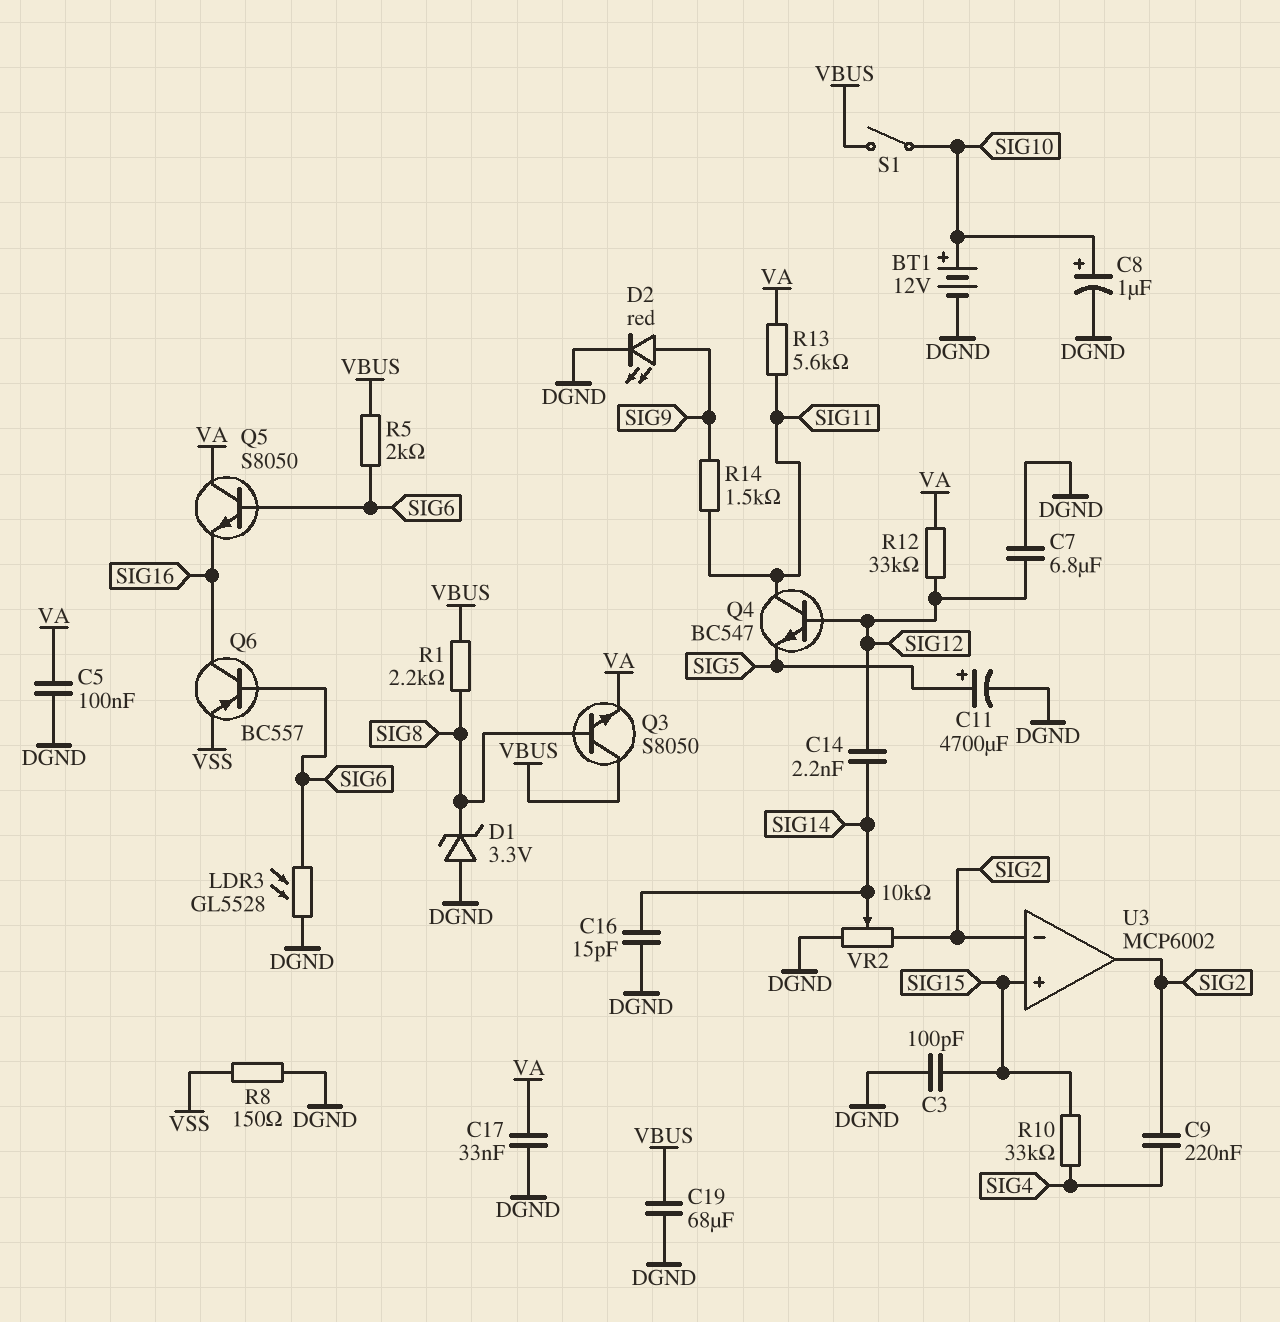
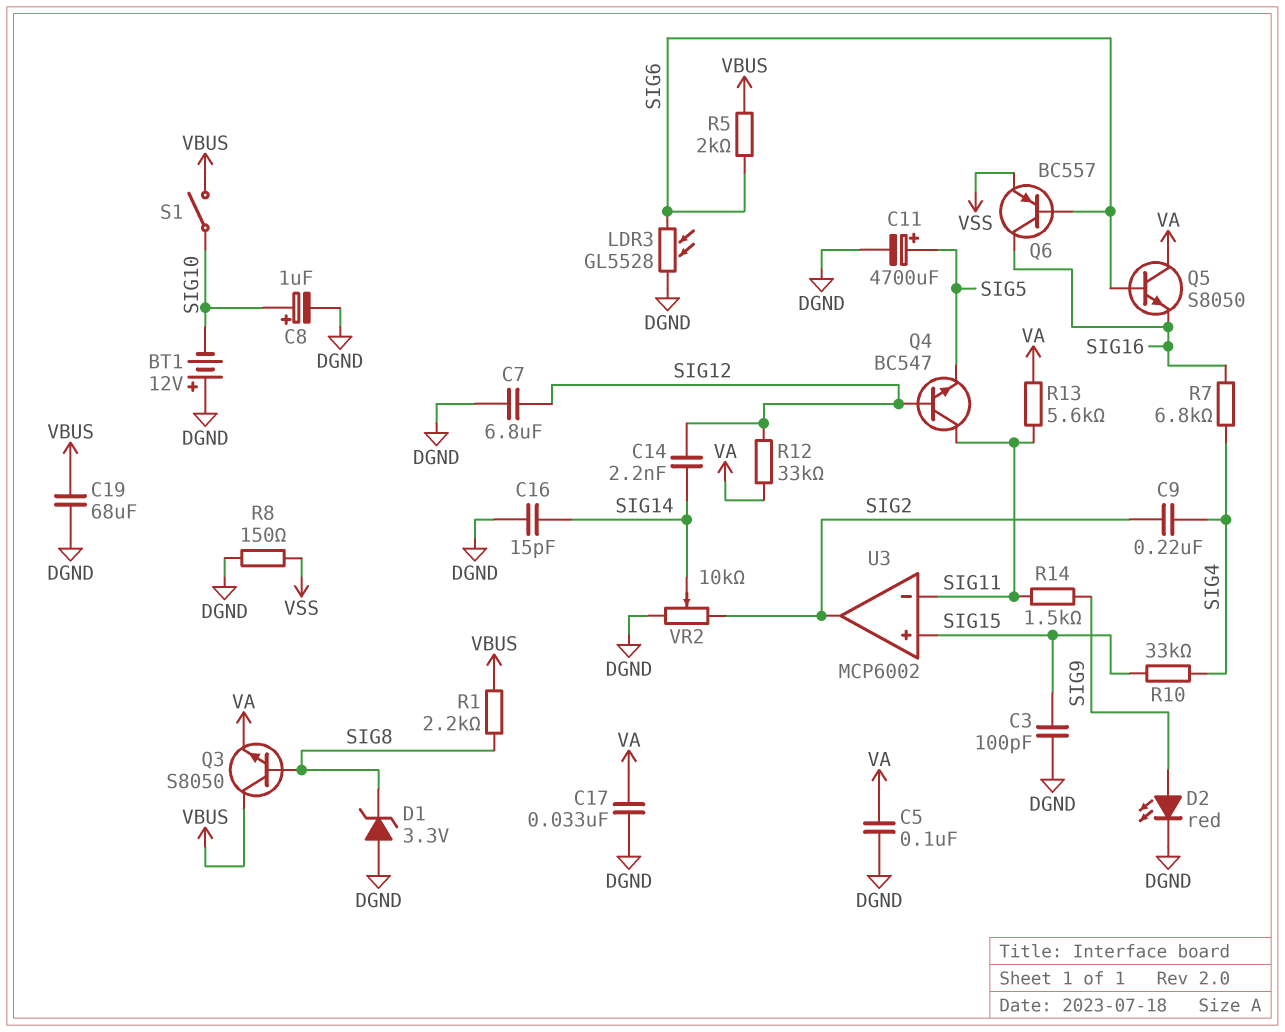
BT1: 12V (plus SIG10, minus DGND) -> 12V (plus DGND, minus SIG10)
R7: none -> 6.8k (SIG4, SIG16)
U3 pin in-: SIG2 -> SIG11

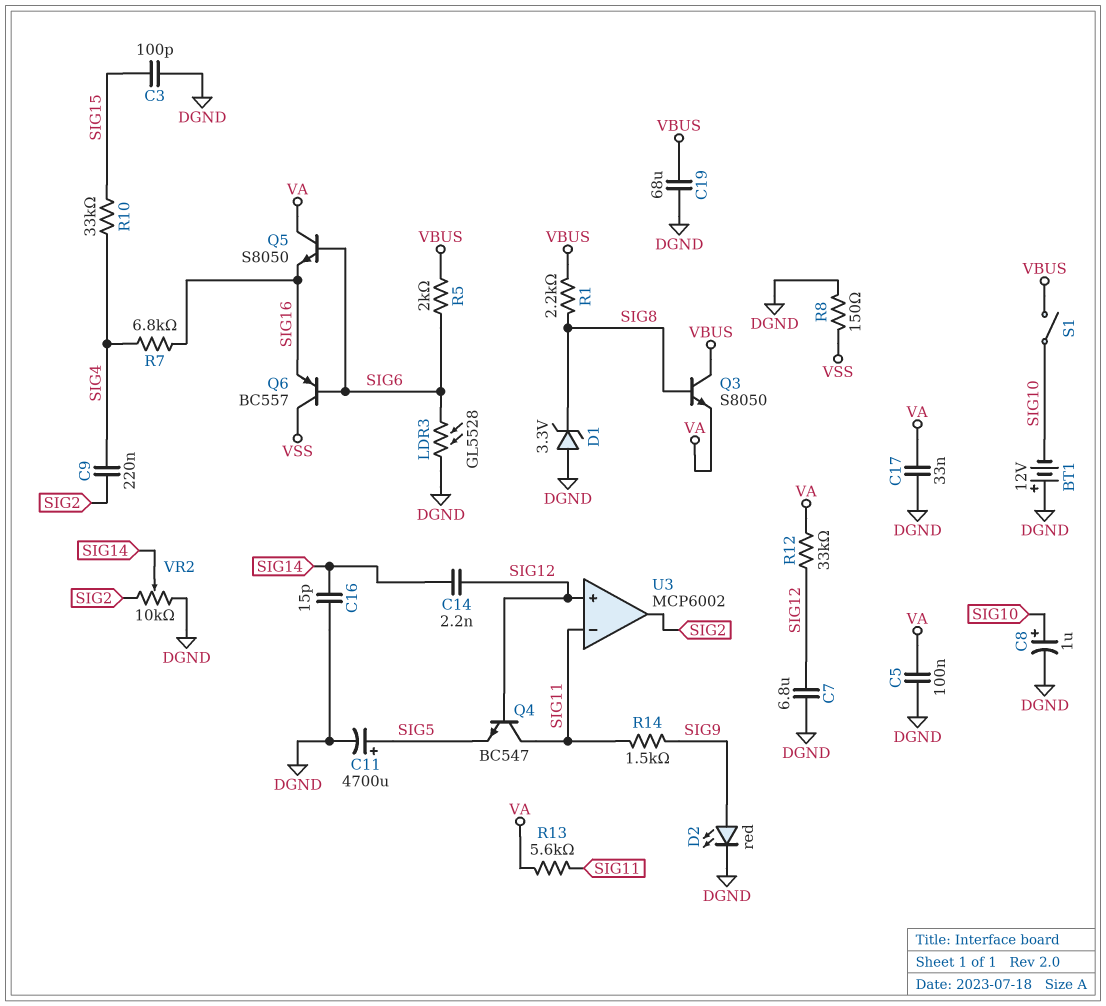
Q6: PNP BC557 (B SIG6, C SIG16, E VSS) -> PNP BC557 (B SIG6, C VSS, E SIG16)
U3 pin in+: SIG15 -> SIG12

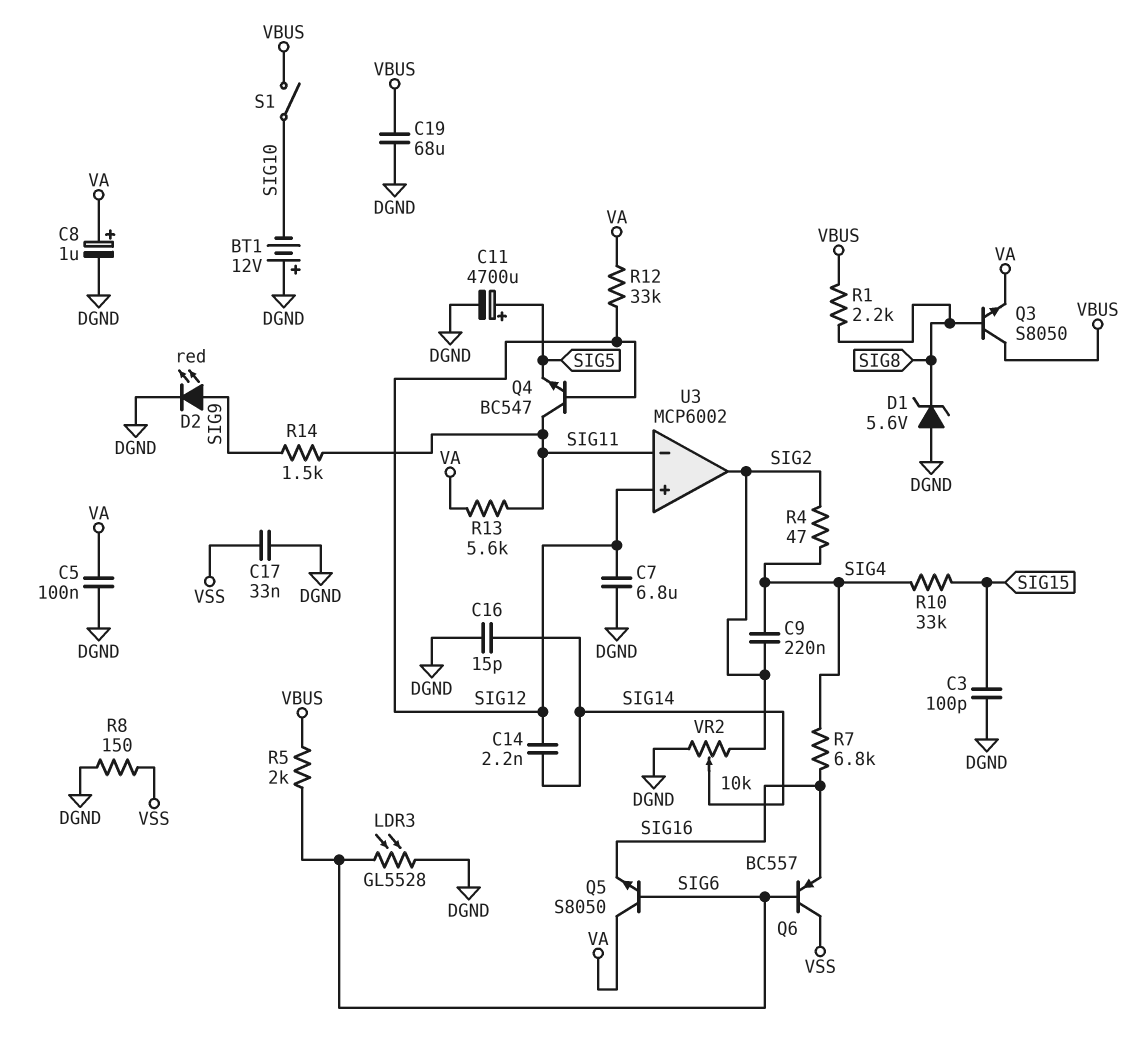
C8: 1uF (plus SIG10, minus DGND) -> 1uF (plus VA, minus DGND)
C17: 33nF (DGND, VA) -> 33nF (DGND, VSS)
D1: zener 3.3V (A DGND, K SIG8) -> zener 5.6V (A DGND, K SIG8)
R4: none -> 47 (SIG2, SIG4)

